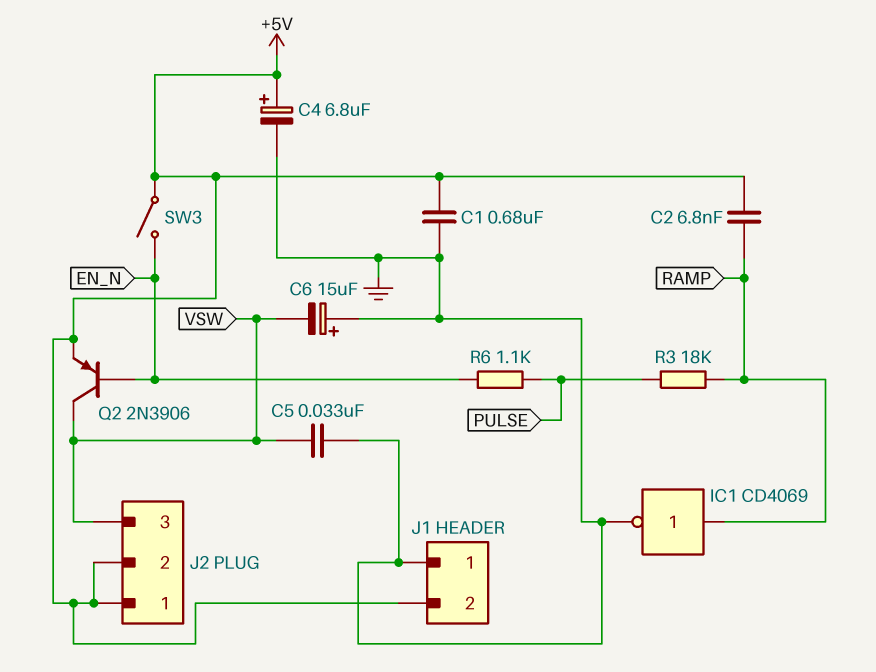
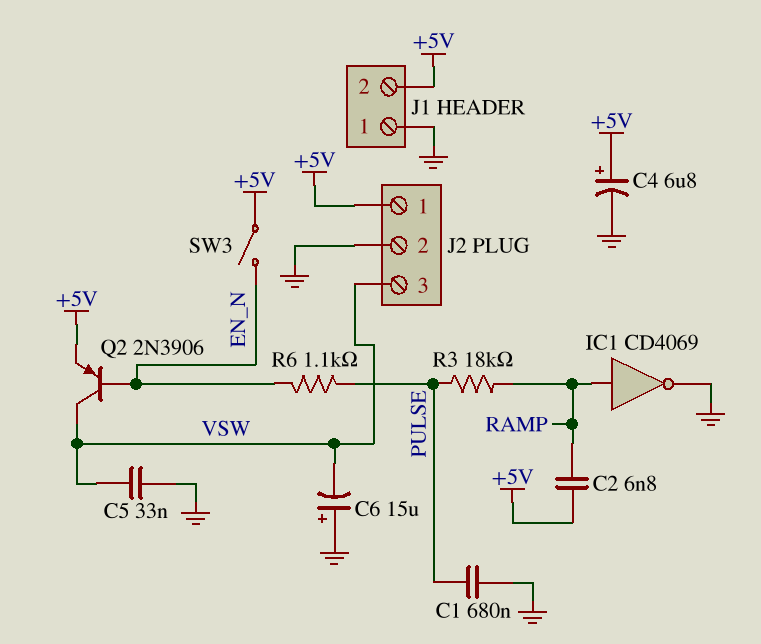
C1: 680nF (+5V, GND) -> 680nF (GND, PULSE)
J2 pin 2: +5V -> GND

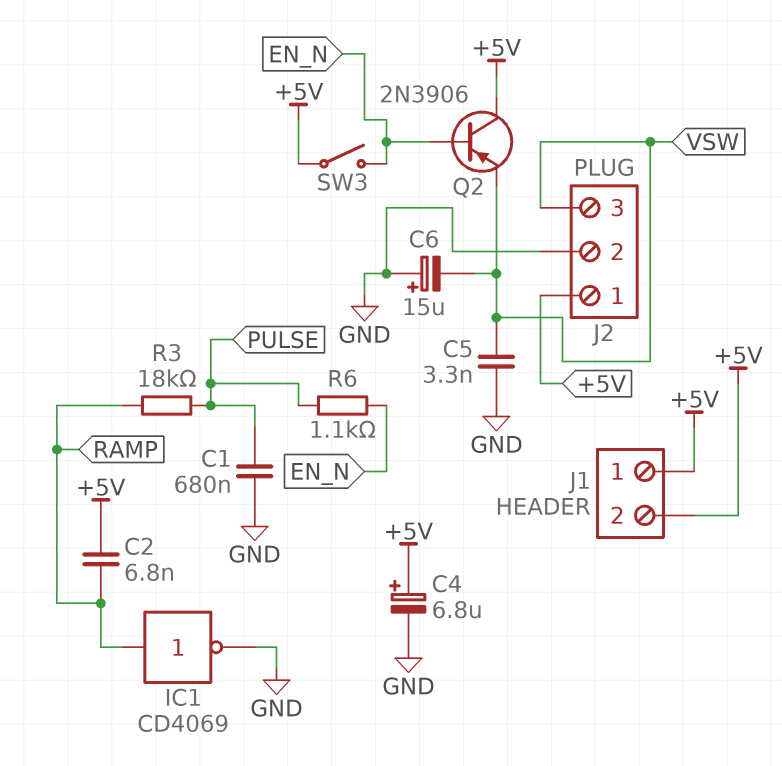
C5: 33nF (GND, VSW) -> 3.3nF (GND, VSW)
J1 pin 1: GND -> +5V
Q2: PNP 2N3906 (B EN_N, C VSW, E +5V) -> PNP 2N3906 (B EN_N, C +5V, E VSW)

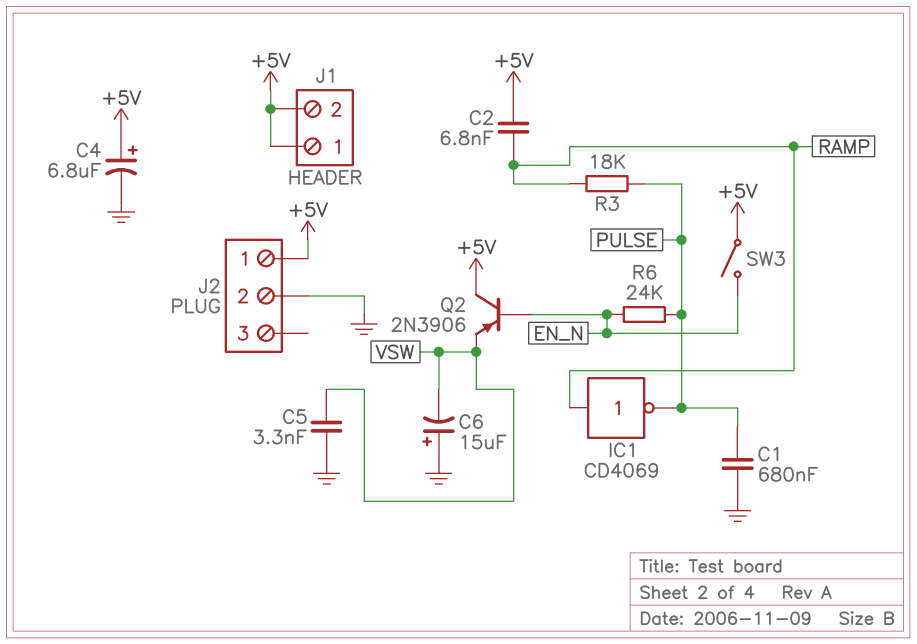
IC1: NOT CD4069 (in RAMP, out GND) -> NOT CD4069 (in RAMP, out PULSE)
J2 pin 3: VSW -> none
R6: 1.1k (EN_N, PULSE) -> 24k (EN_N, PULSE)

